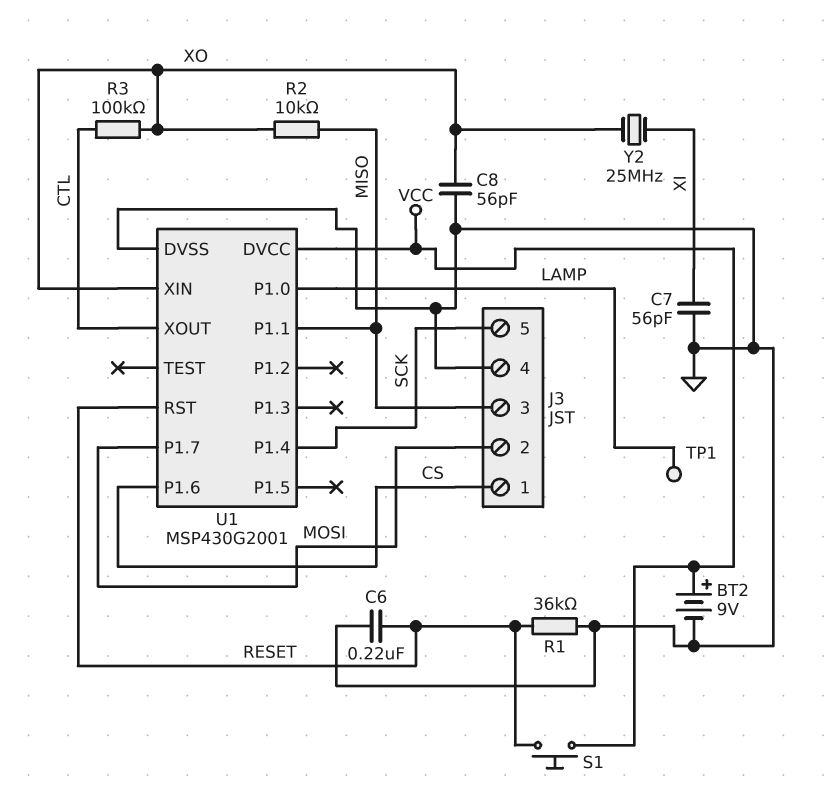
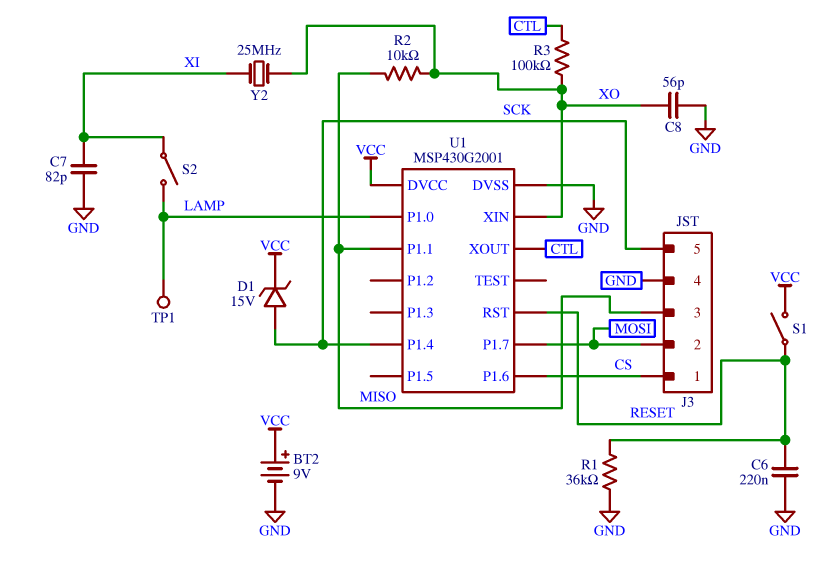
C7: 56pF (GND, XI) -> 82pF (GND, XI)
D1: none -> zener 15V (A SCK, K VCC)
S1: button (RESET, VCC) -> switch (RESET, VCC)
S2: none -> switch (LAMP, XI)

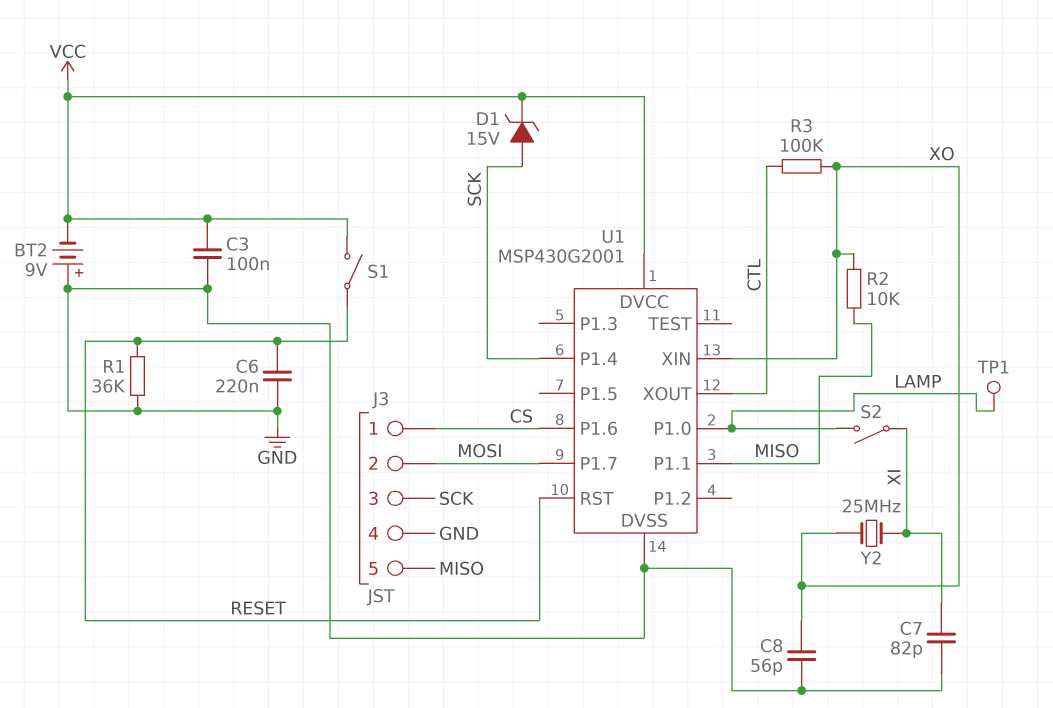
BT2: 9V (plus VCC, minus GND) -> 9V (plus GND, minus VCC)
C3: none -> 100nF (GND, VCC)
J3 pin 3: MISO -> SCK
J3 pin 5: SCK -> MISO

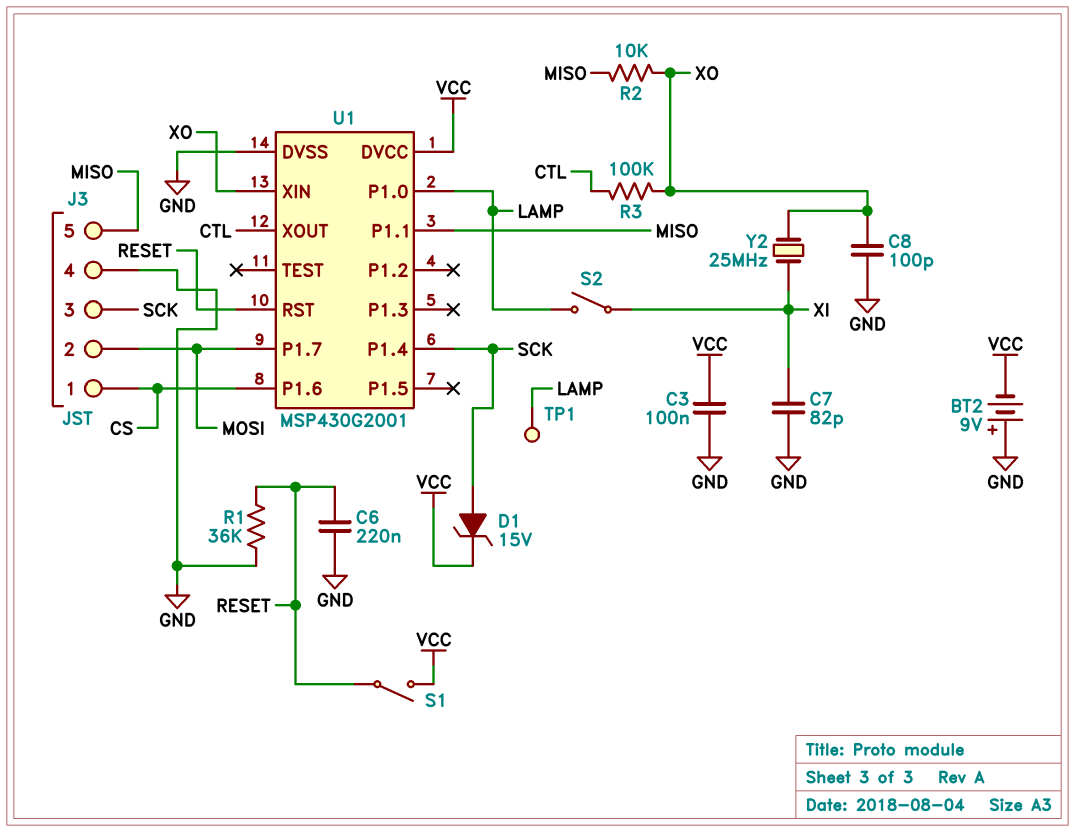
C8: 56pF (GND, XO) -> 100pF (GND, XO)

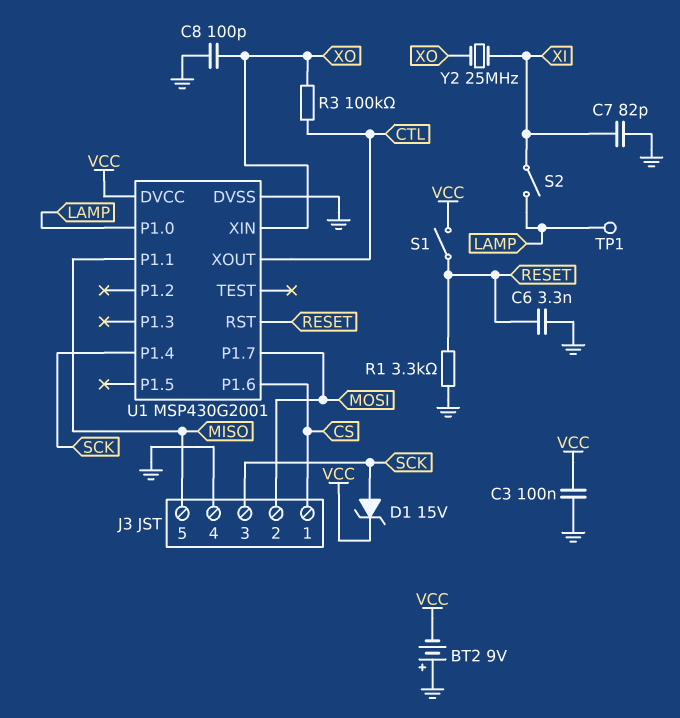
C6: 220nF (GND, RESET) -> 3.3nF (GND, RESET)
R1: 36k (GND, RESET) -> 3.3k (GND, RESET)
R2: 10k (MISO, XO) -> none

